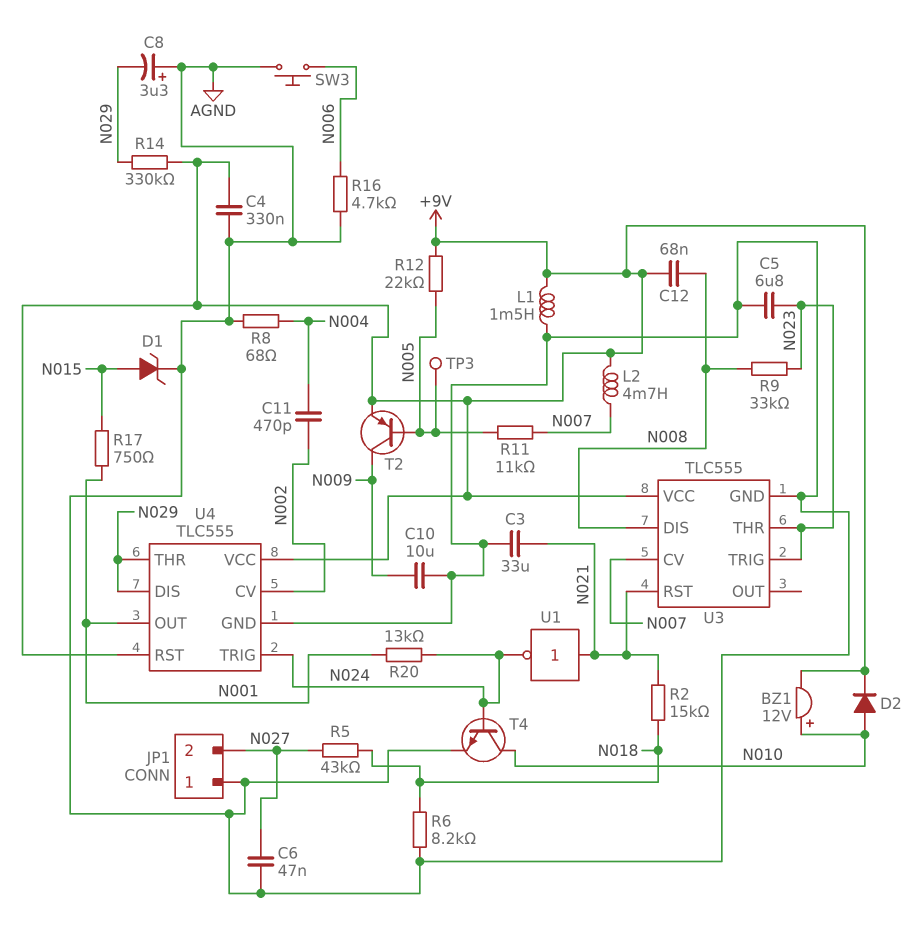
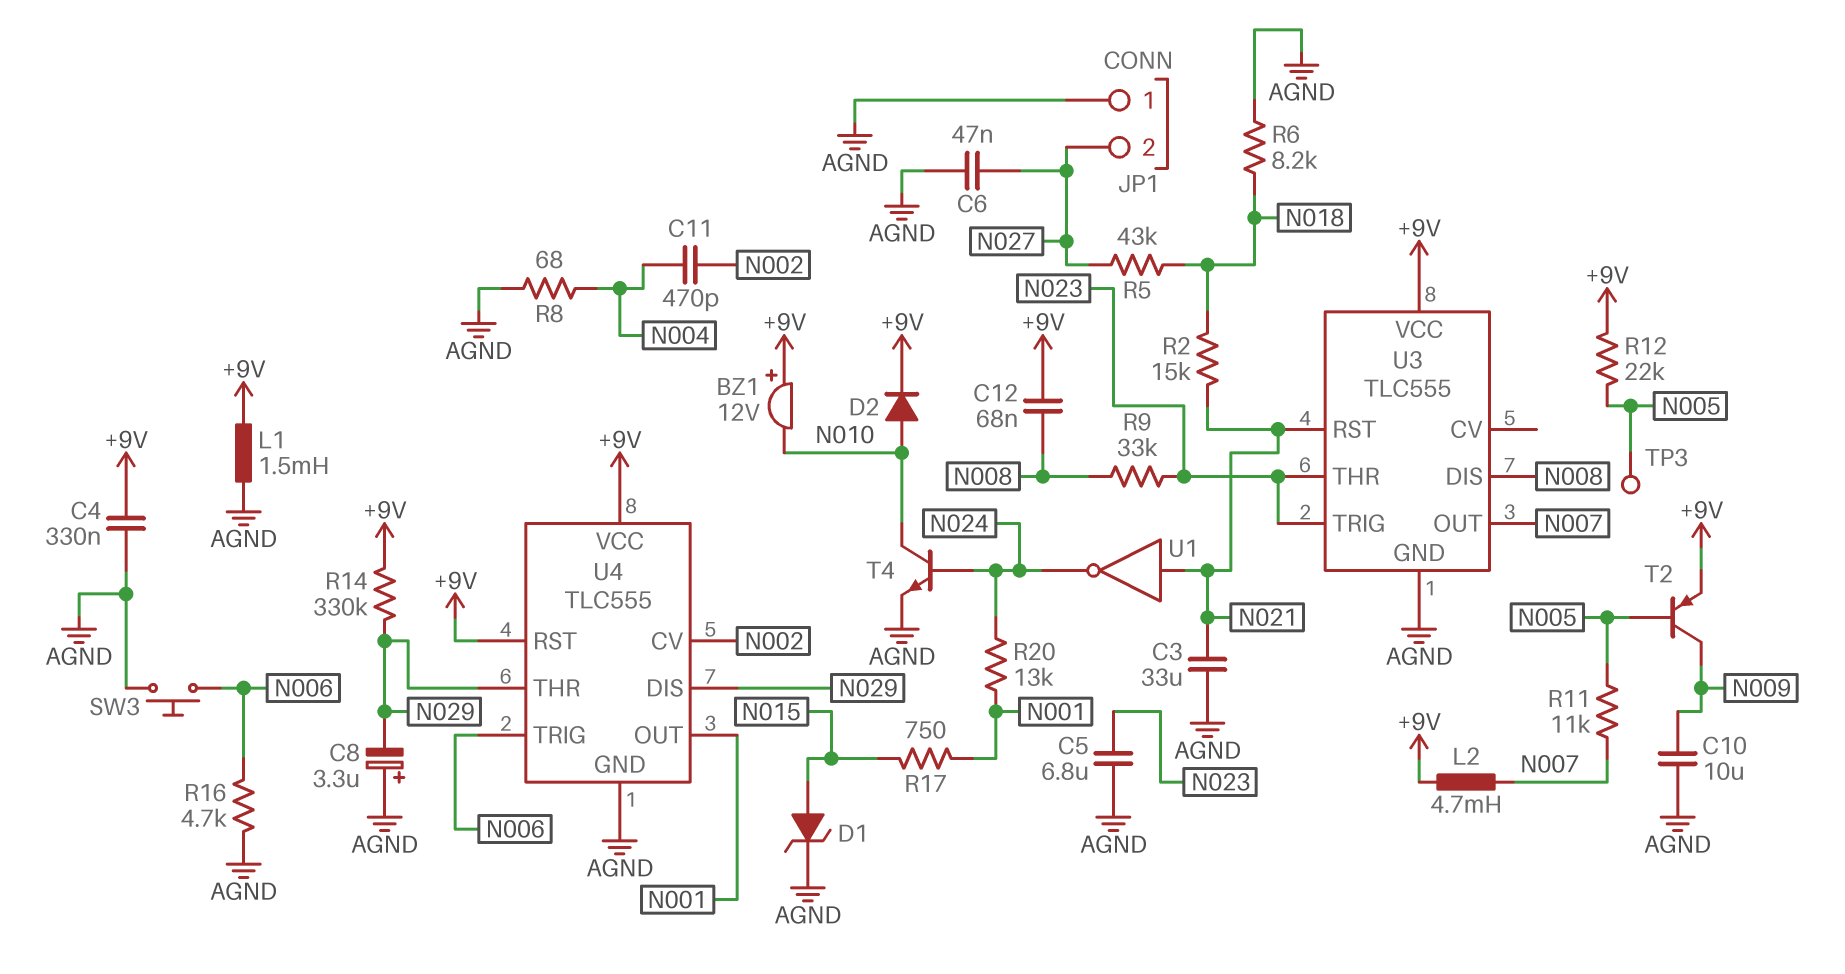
BZ1: buzzer 12V (plus N010, minus +9V) -> buzzer 12V (plus +9V, minus N010)
U3 pin CV: N007 -> none
U3 pin OUT: none -> N007
U4 pin TRIG: N024 -> N006

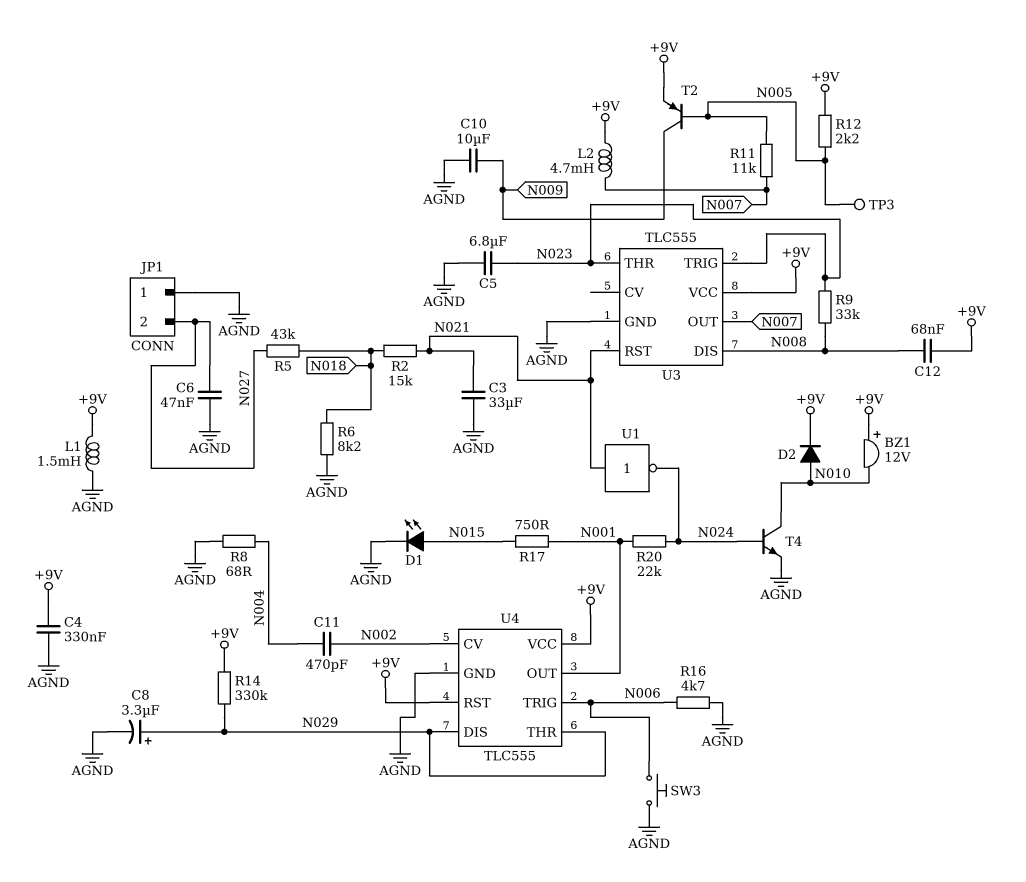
C8: 3.3uF (plus AGND, minus N029) -> 3.3uF (plus N029, minus AGND)
D1: zener (A N015, K AGND) -> LED (A N015, K AGND)
R12: 22k (+9V, N005) -> 2.2k (+9V, N005)
R20: 13k (N001, N024) -> 22k (N001, N024)

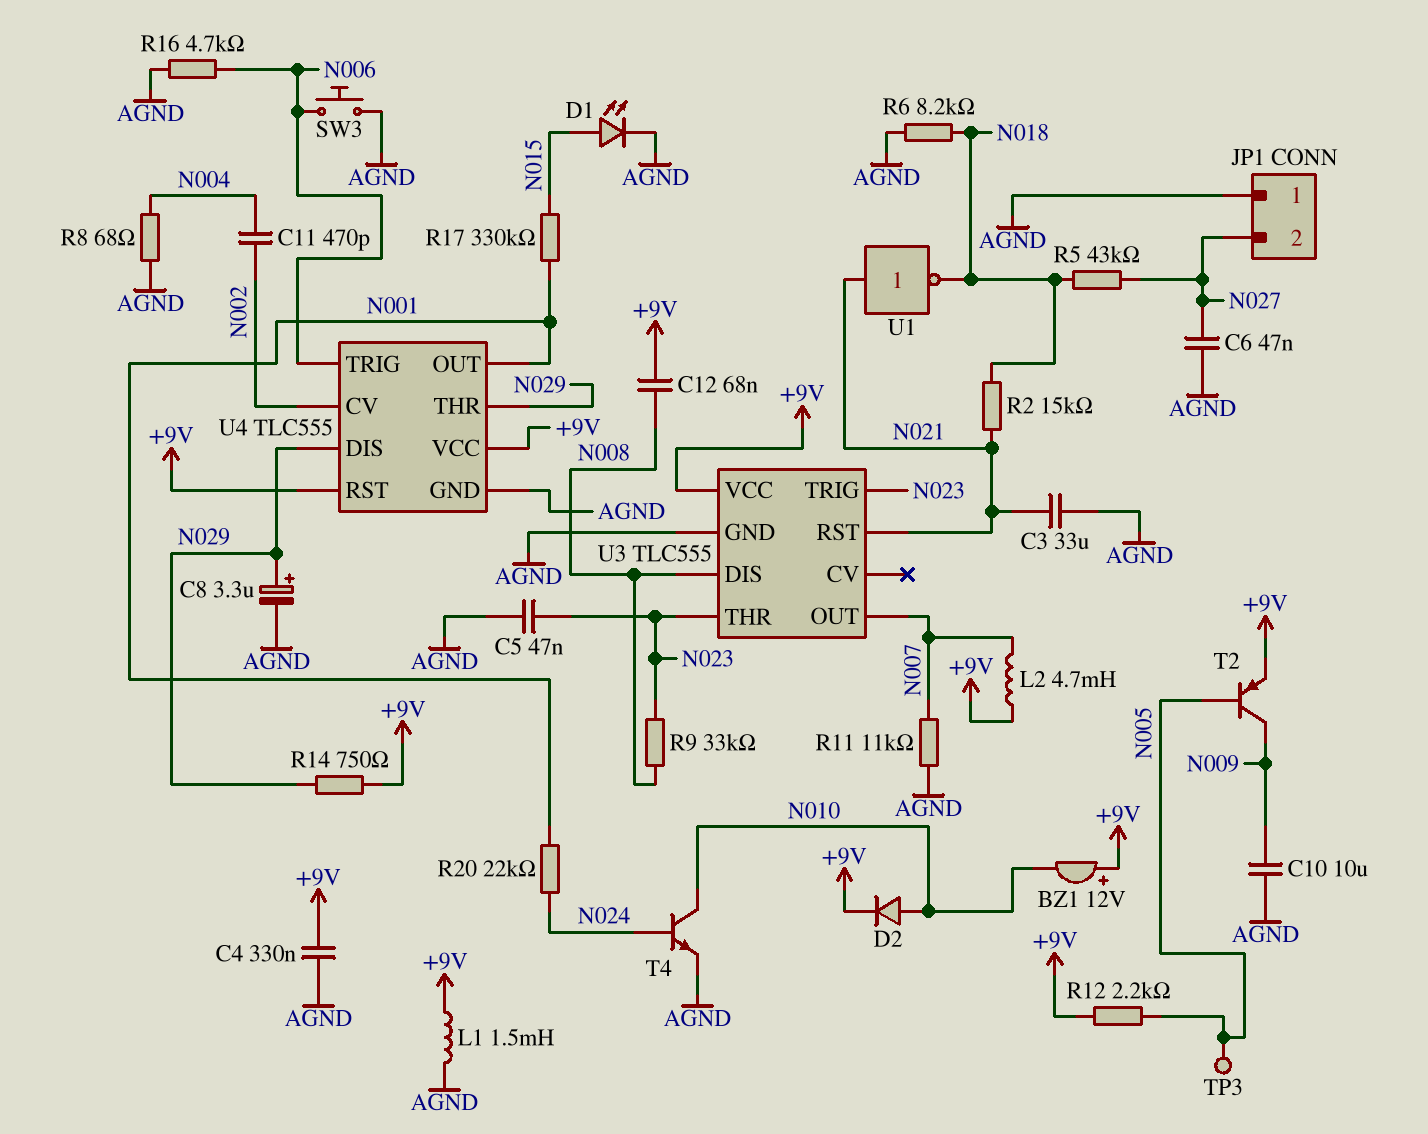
C5: 6.8uF (AGND, N023) -> 47nF (AGND, N023)
R11: 11k (N005, N007) -> 11k (AGND, N007)
R14: 330k (+9V, N029) -> 750 (+9V, N029)
R17: 750 (N001, N015) -> 330k (N001, N015)
U1: NOT (in N021, out N024) -> NOT (in N021, out N018)

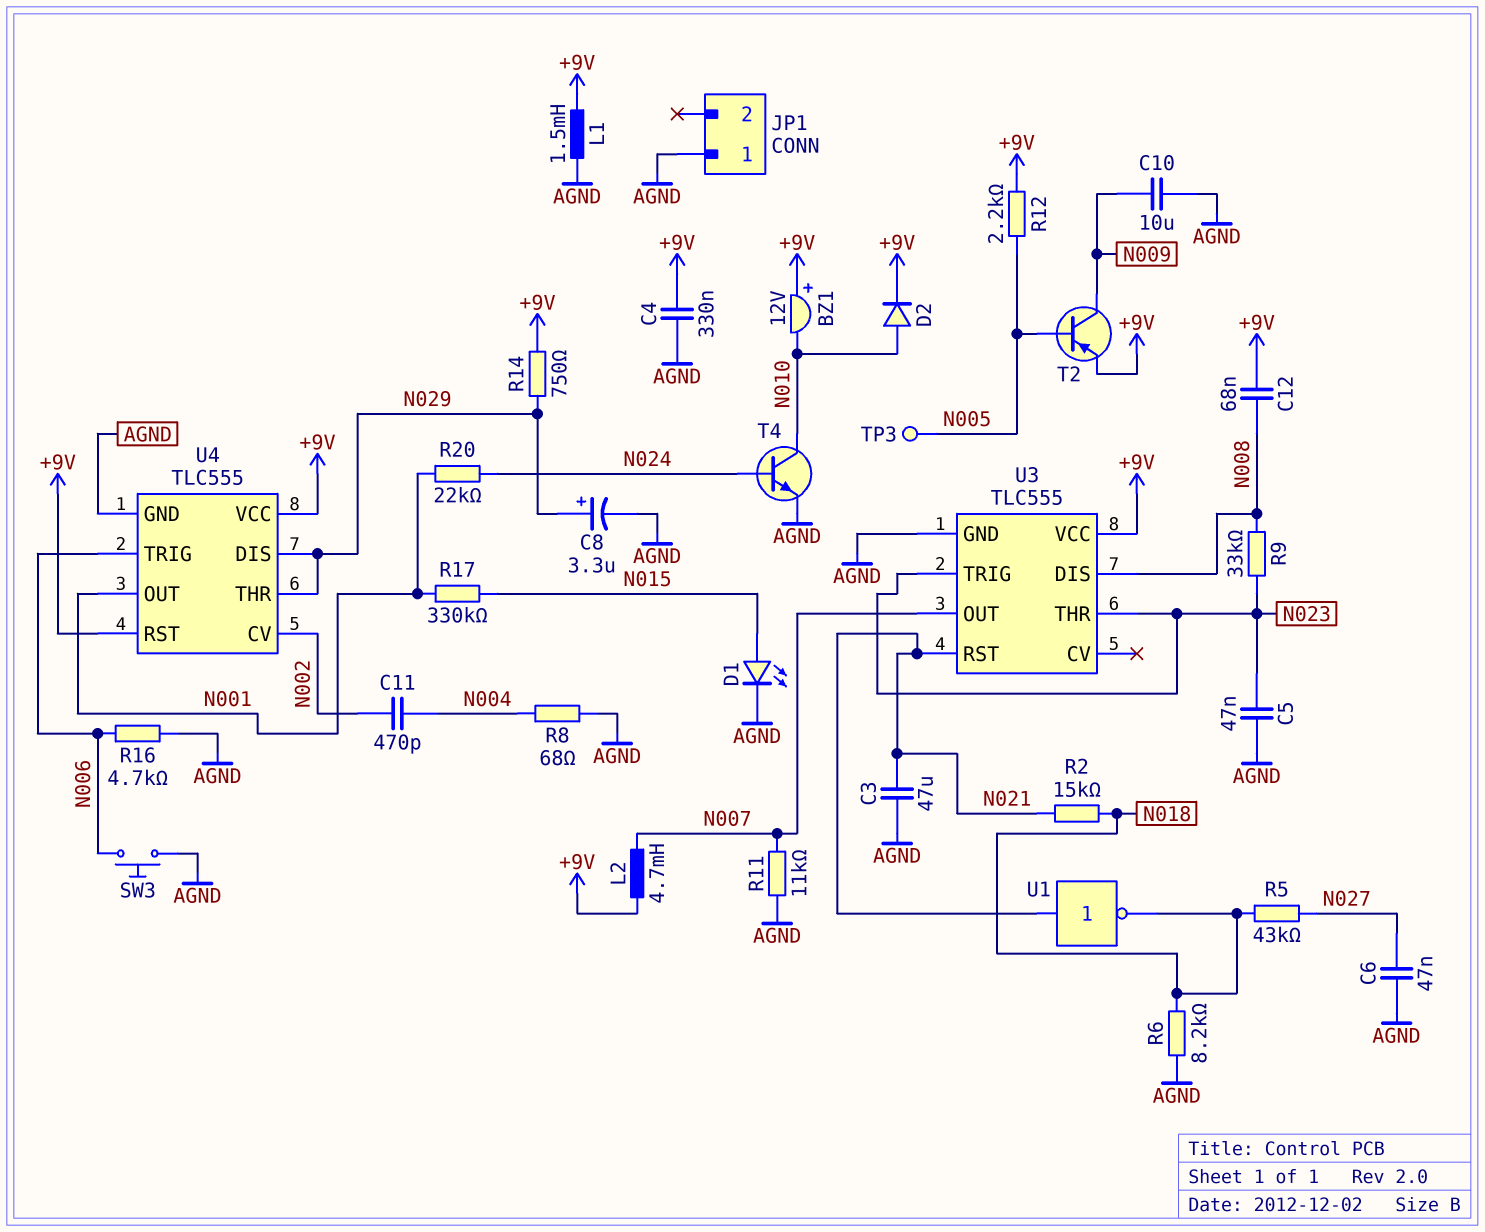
C3: 33uF (AGND, N021) -> 47uF (AGND, N021)
JP1 pin 2: N027 -> none

